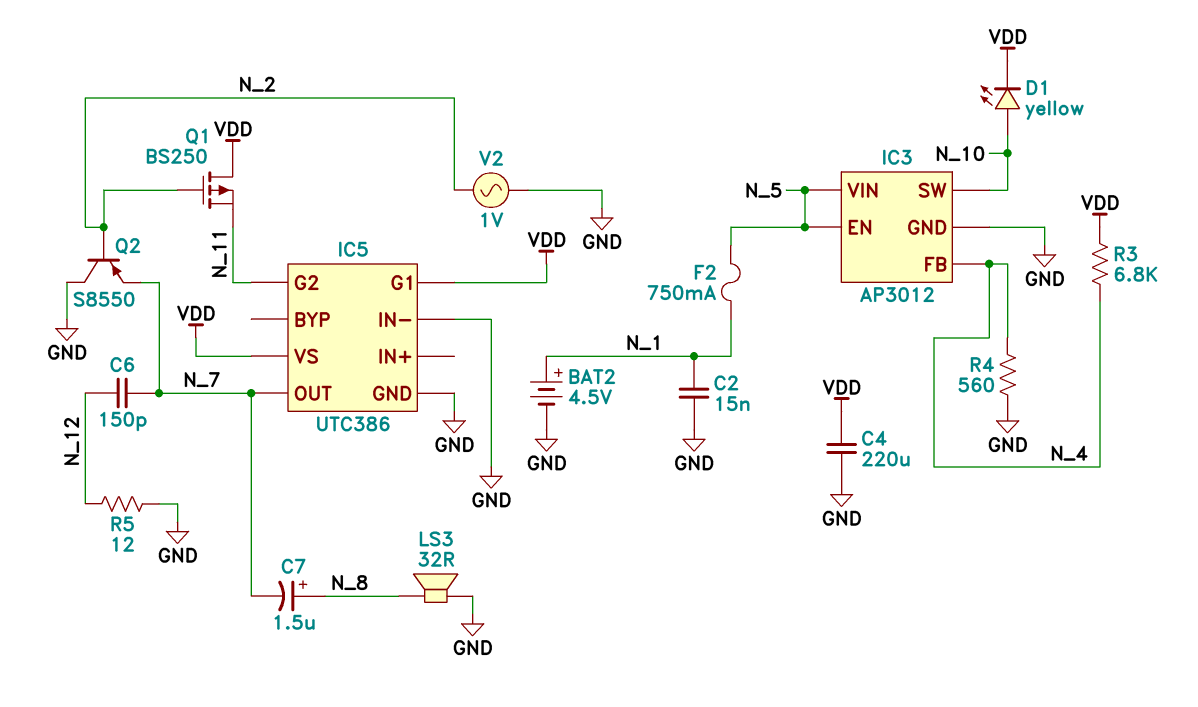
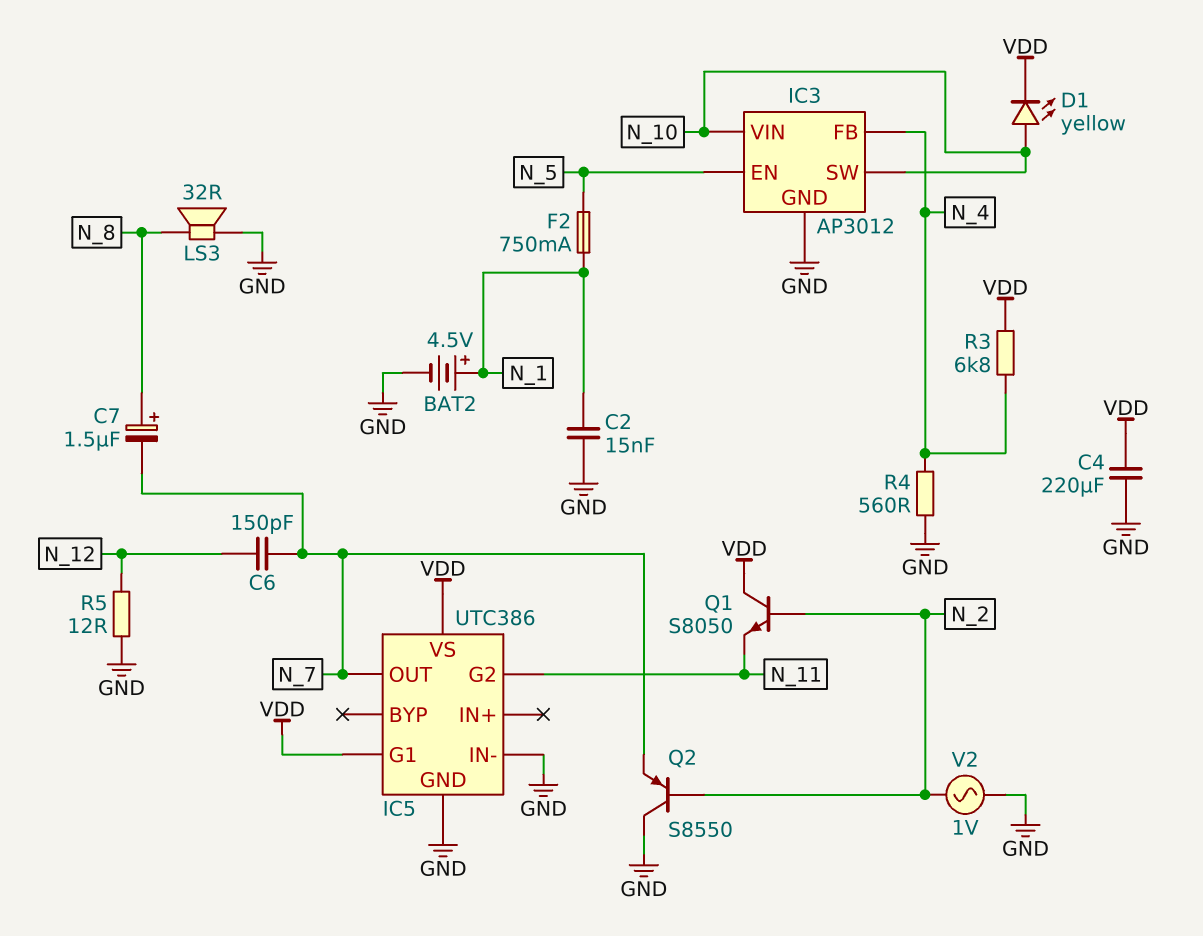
IC3 pin VIN: N_5 -> N_10
Q1: PMOS BS250 (G N_2, D VDD, S N_11) -> NPN S8050 (B N_2, C VDD, E N_11)

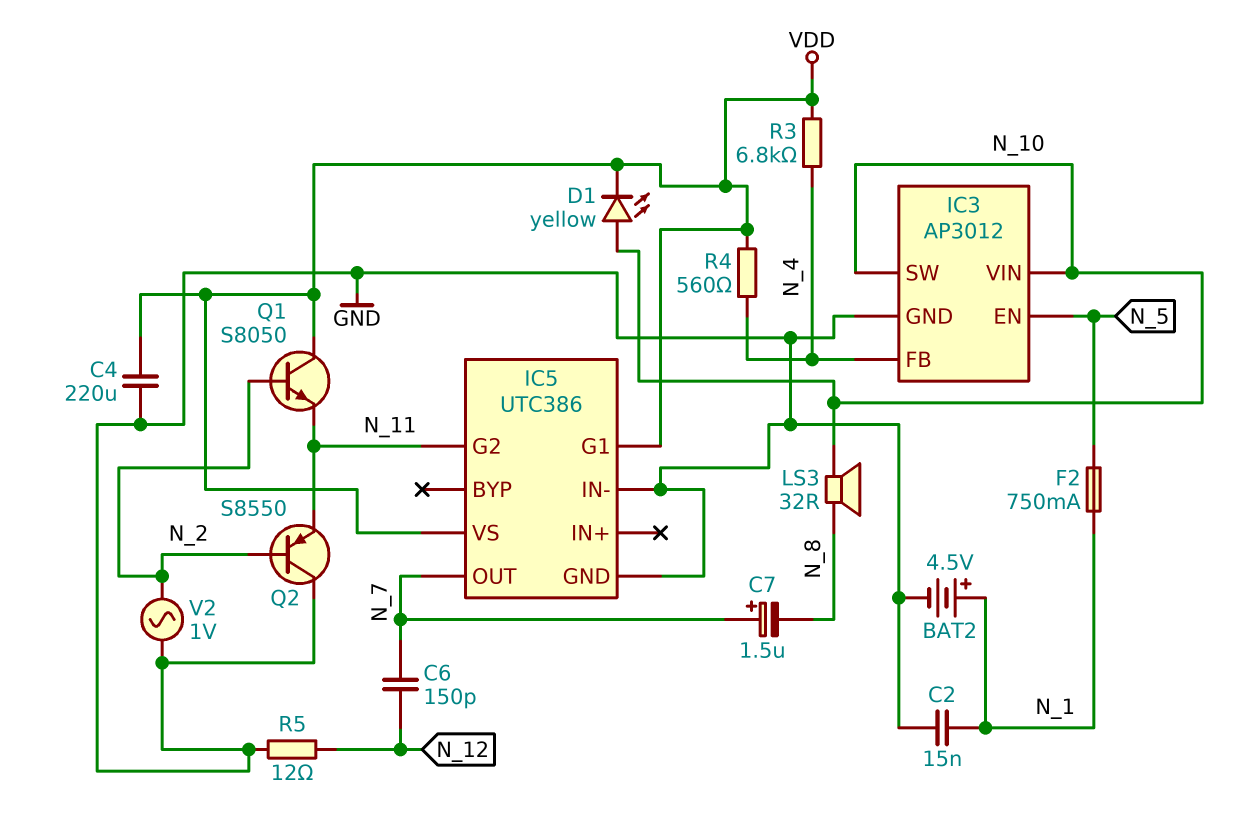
C7: 1.5uF (plus N_8, minus N_7) -> 1.5uF (plus N_7, minus N_8)
LS3: speaker 32R (GND, N_8) -> speaker 32R (N_8, N_10)
Q2: PNP S8550 (B N_2, C GND, E N_7) -> PNP S8550 (B N_2, C GND, E N_11)
R4: 560 (GND, N_4) -> 560 (N_4, VDD)

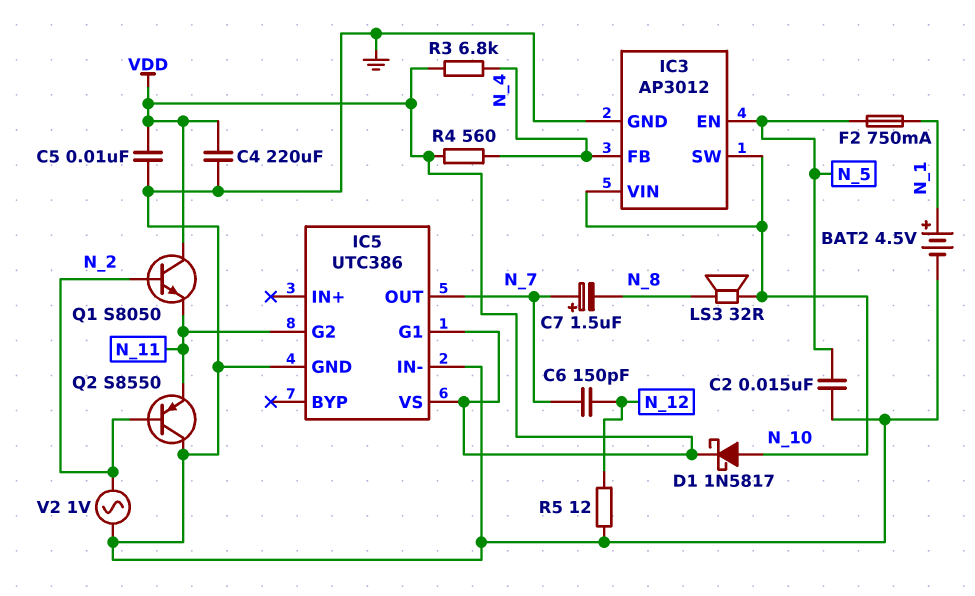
C2: 15nF (GND, N_1) -> 15nF (GND, N_5)
C5: none -> 10nF (GND, VDD)
D1: LED yellow (A N_10, K VDD) -> schottky 1N5817 (A N_10, K VDD)

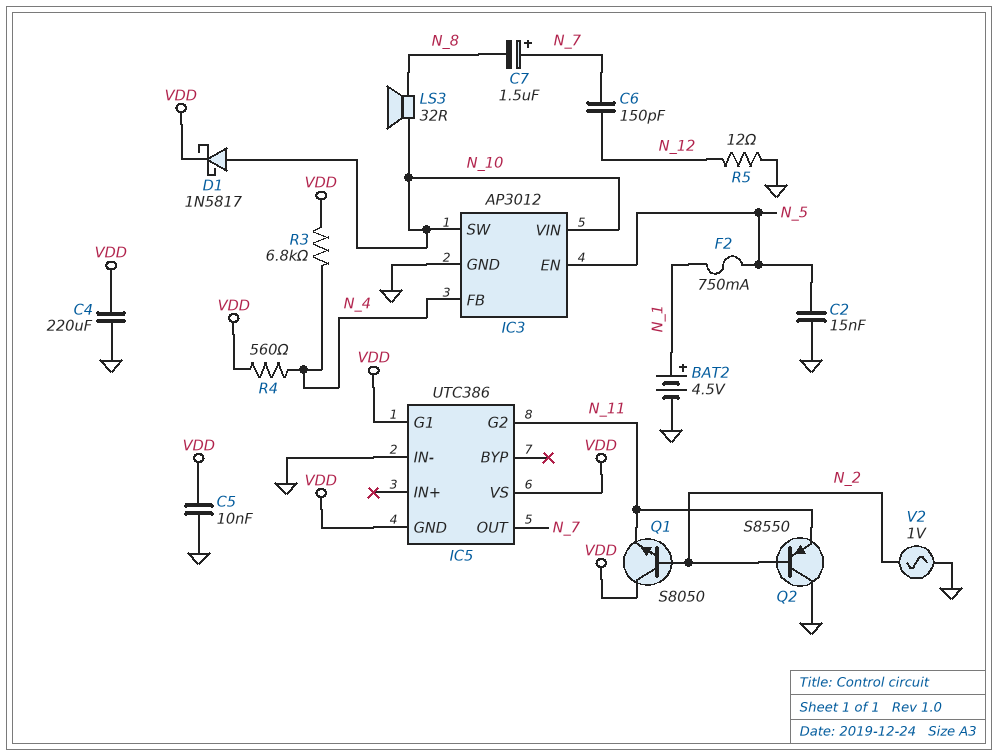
IC5 pin GND: GND -> VDD

